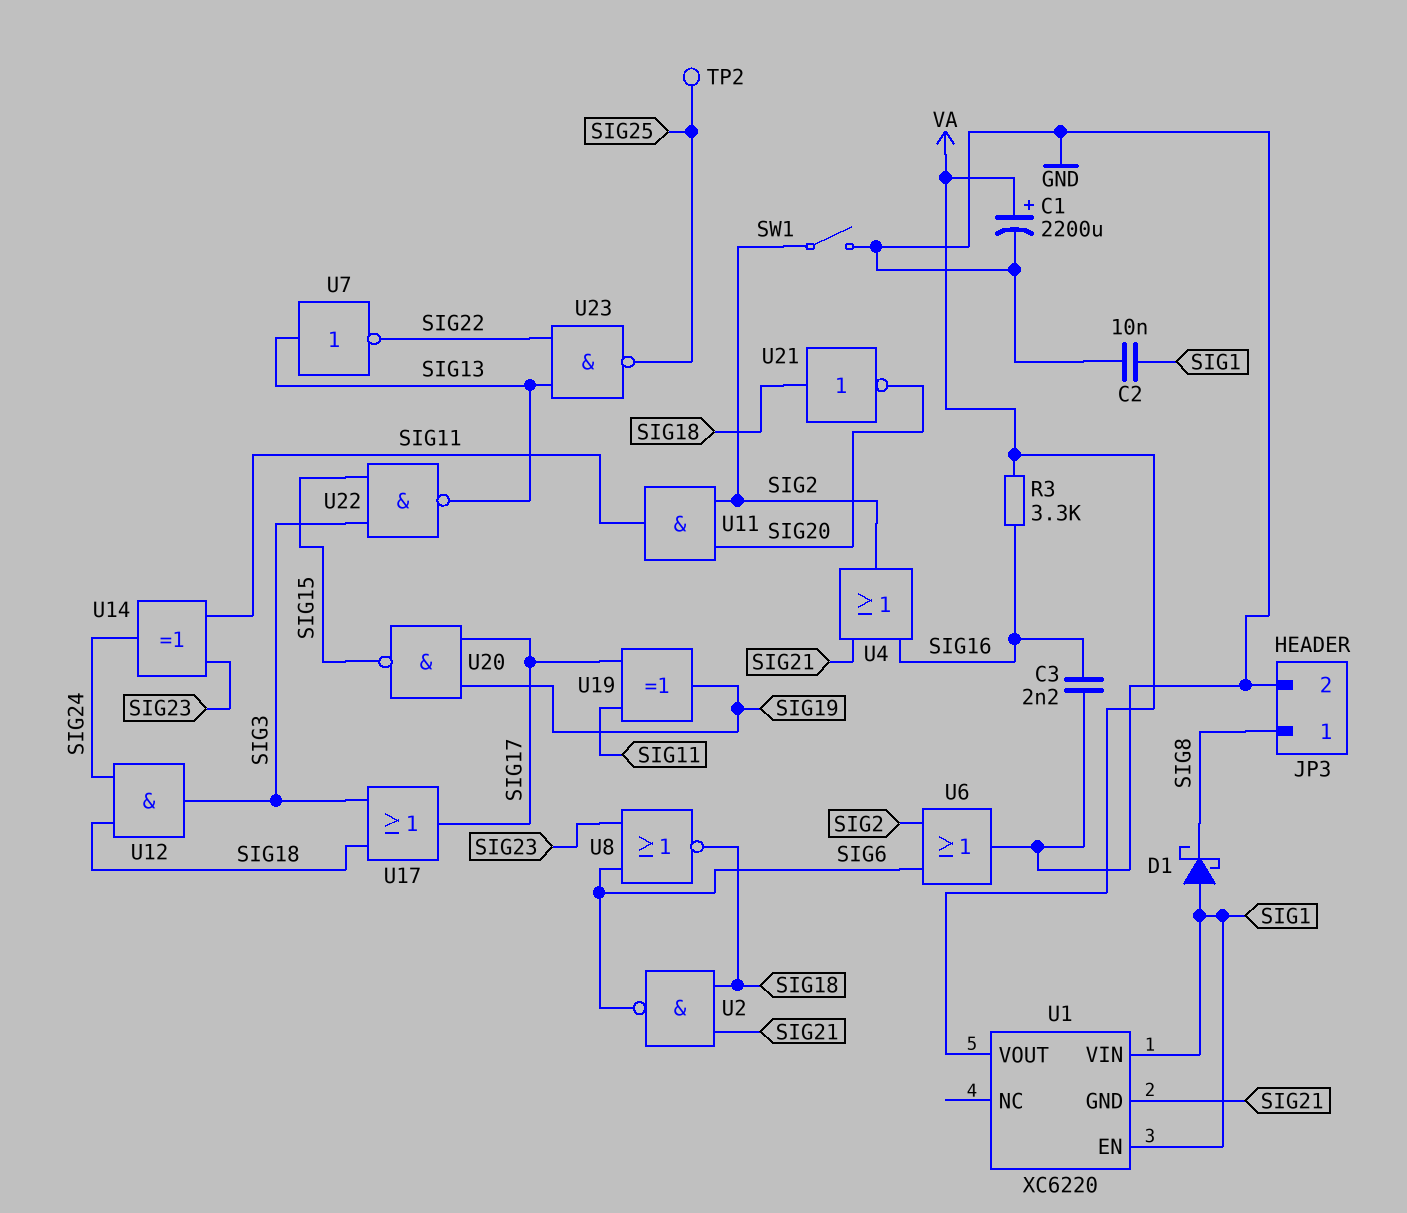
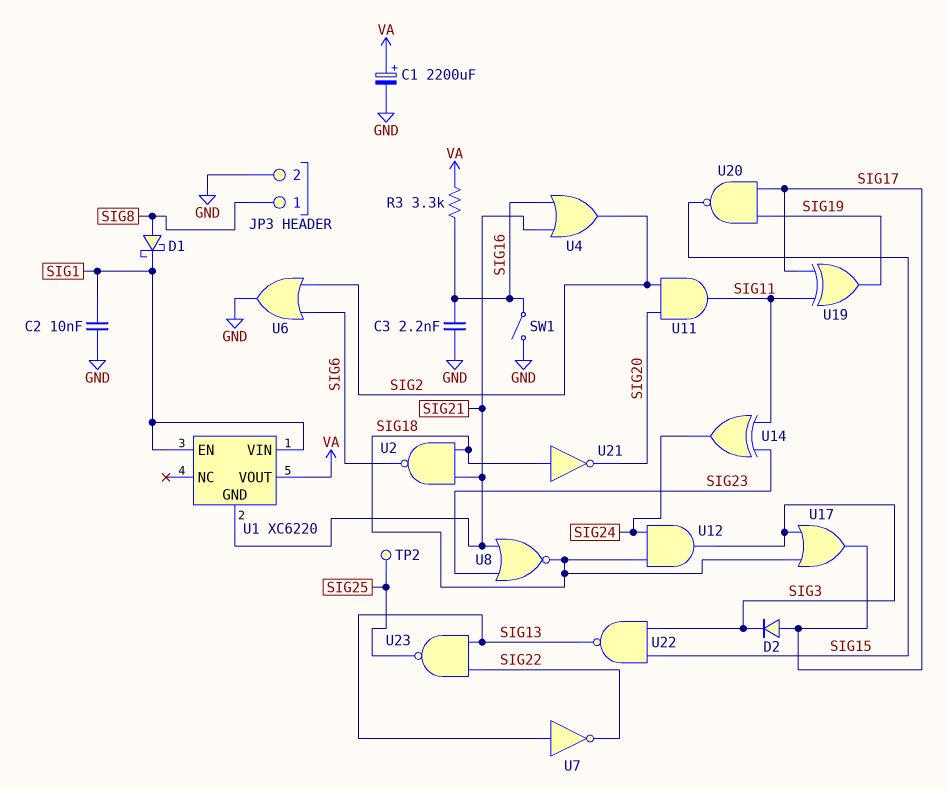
D1: schottky (A SIG1, K SIG8) -> schottky (A SIG8, K SIG1)
D2: none -> diode (A SIG17, K SIG3)
SW1: switch (GND, SIG2) -> switch (GND, SIG16)
U8: NOR (in SIG6, in SIG23, out SIG18) -> NOR (in SIG21, in SIG23, out SIG18)

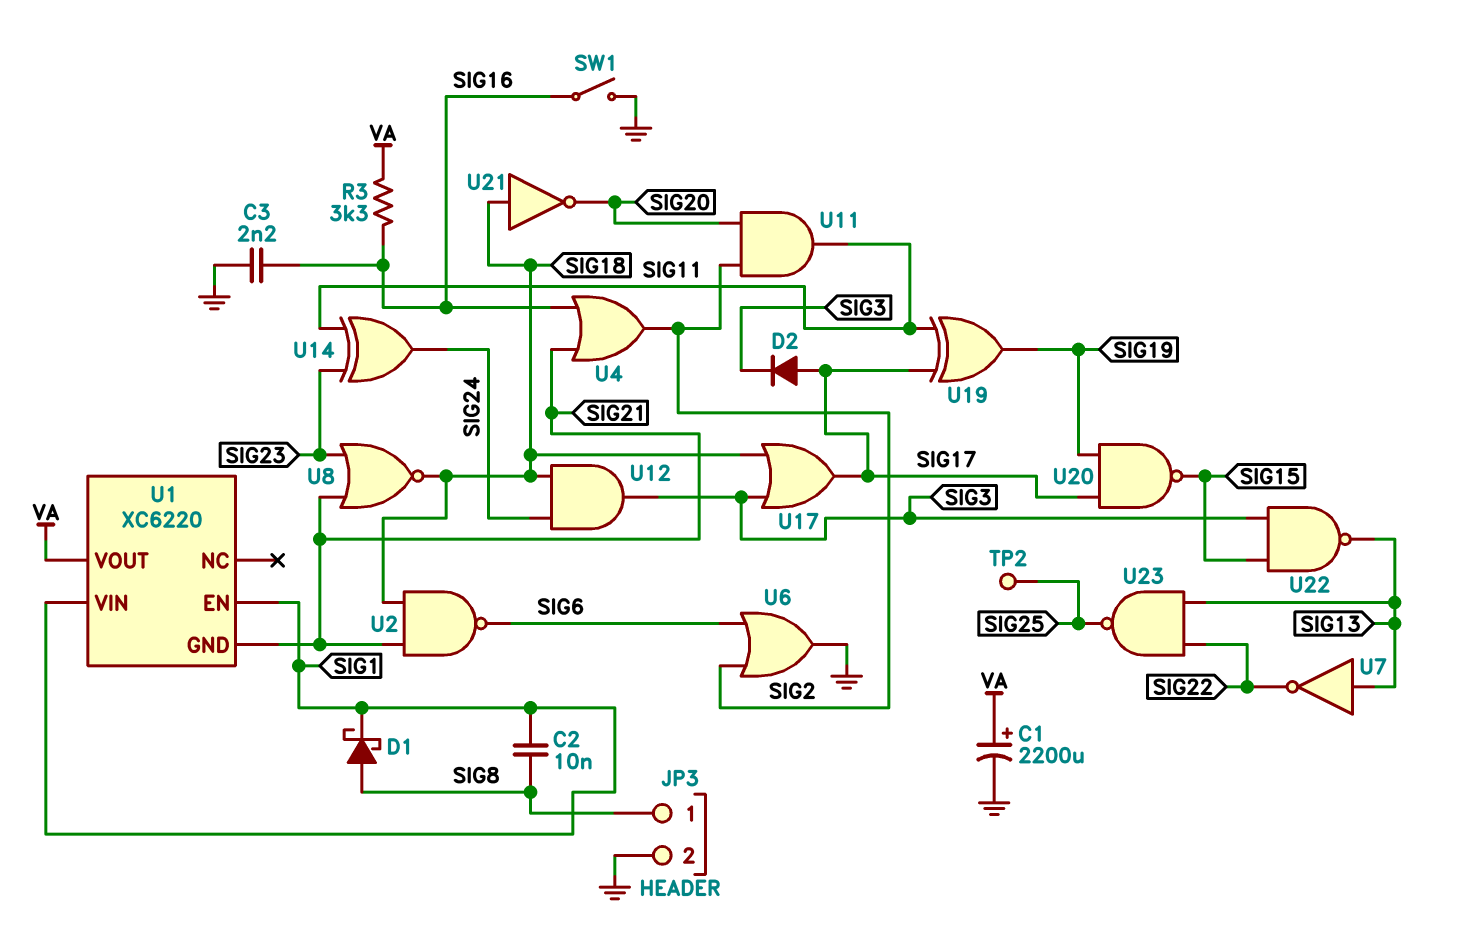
C2: 10nF (GND, SIG1) -> 10nF (SIG1, SIG8)

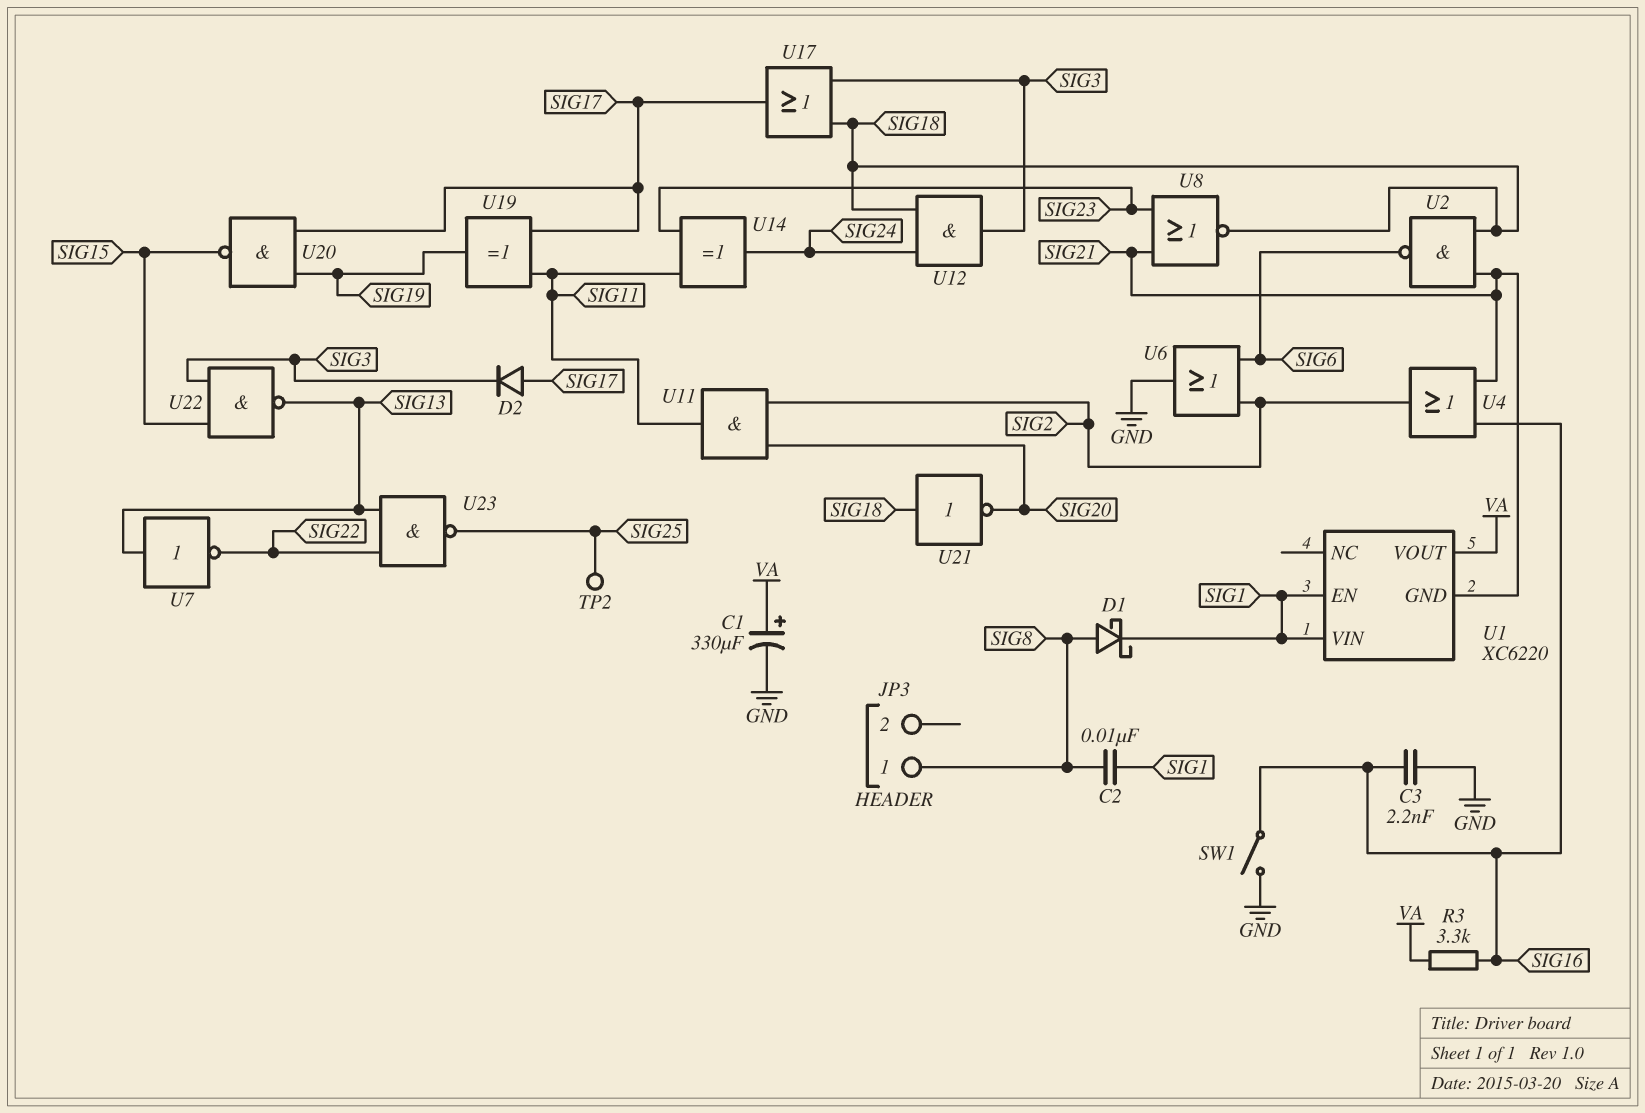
C1: 2200uF (plus VA, minus GND) -> 330uF (plus VA, minus GND)
JP3 pin 2: GND -> none

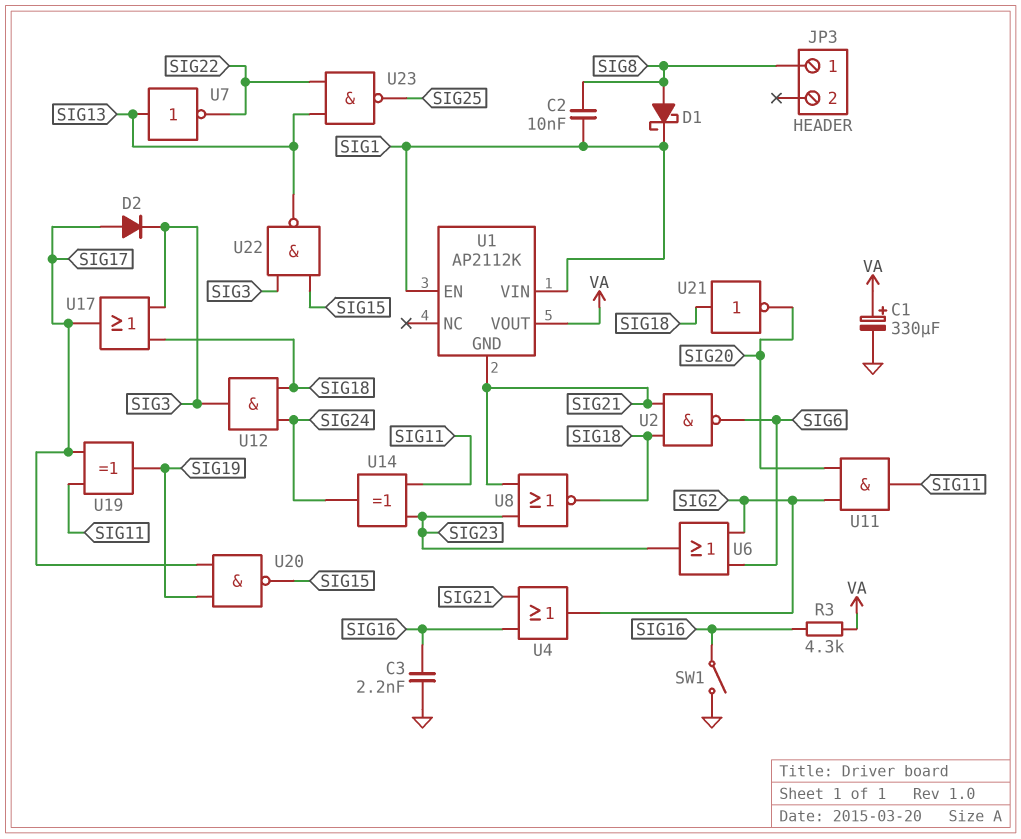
R3: 3.3k (SIG16, VA) -> 4.3k (SIG16, VA)
TP2: test point (SIG25) -> none
U1: XC6220 -> AP2112K
U6: OR (in SIG2, in SIG6, out GND) -> OR (in SIG2, in SIG6, out SIG23)

